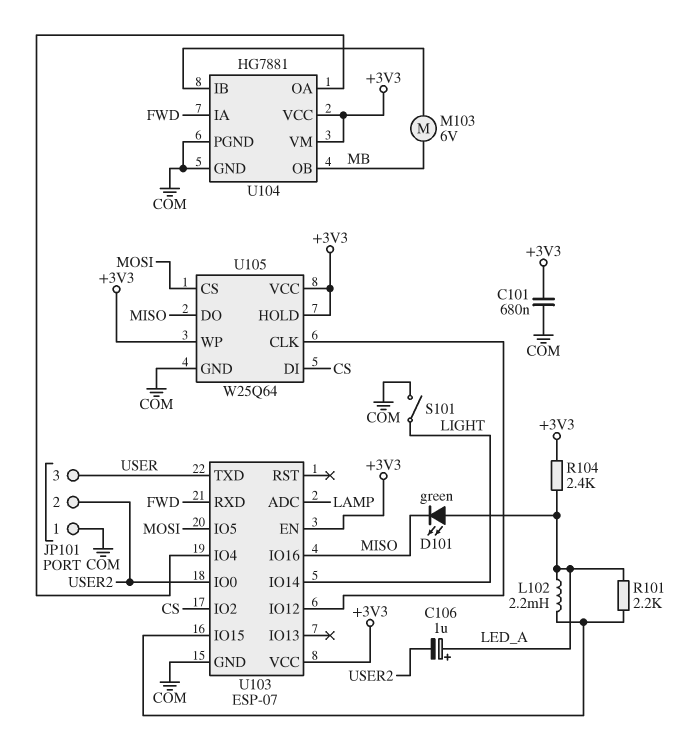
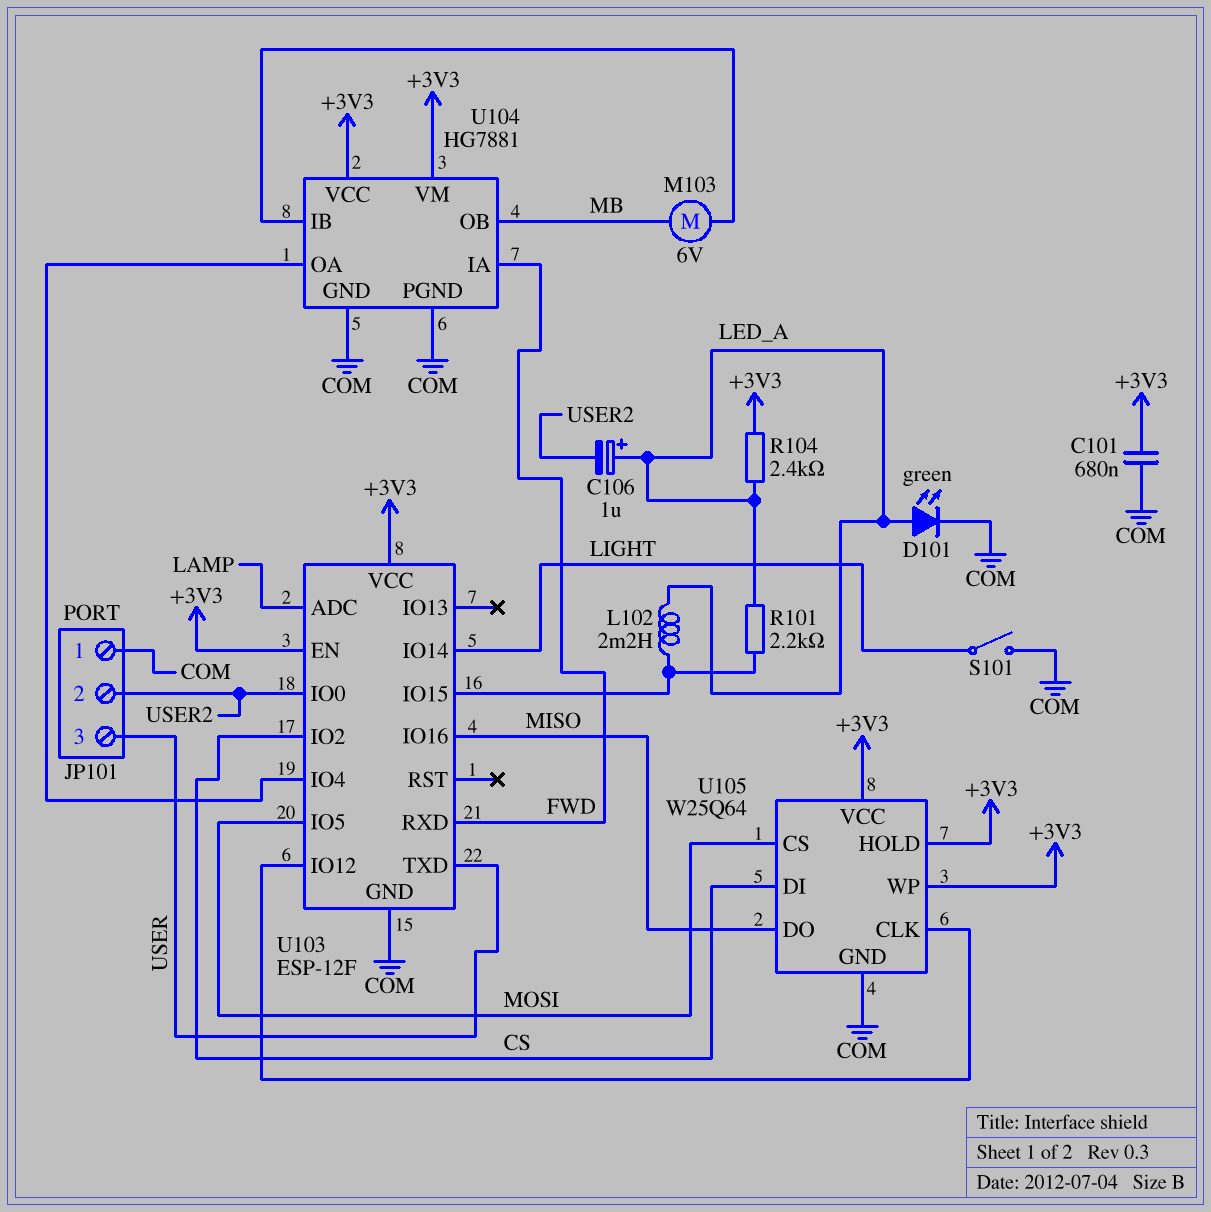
D101: LED green (A LED_A, K MISO) -> LED green (A LED_A, K COM)
U103: ESP-07 -> ESP-12F

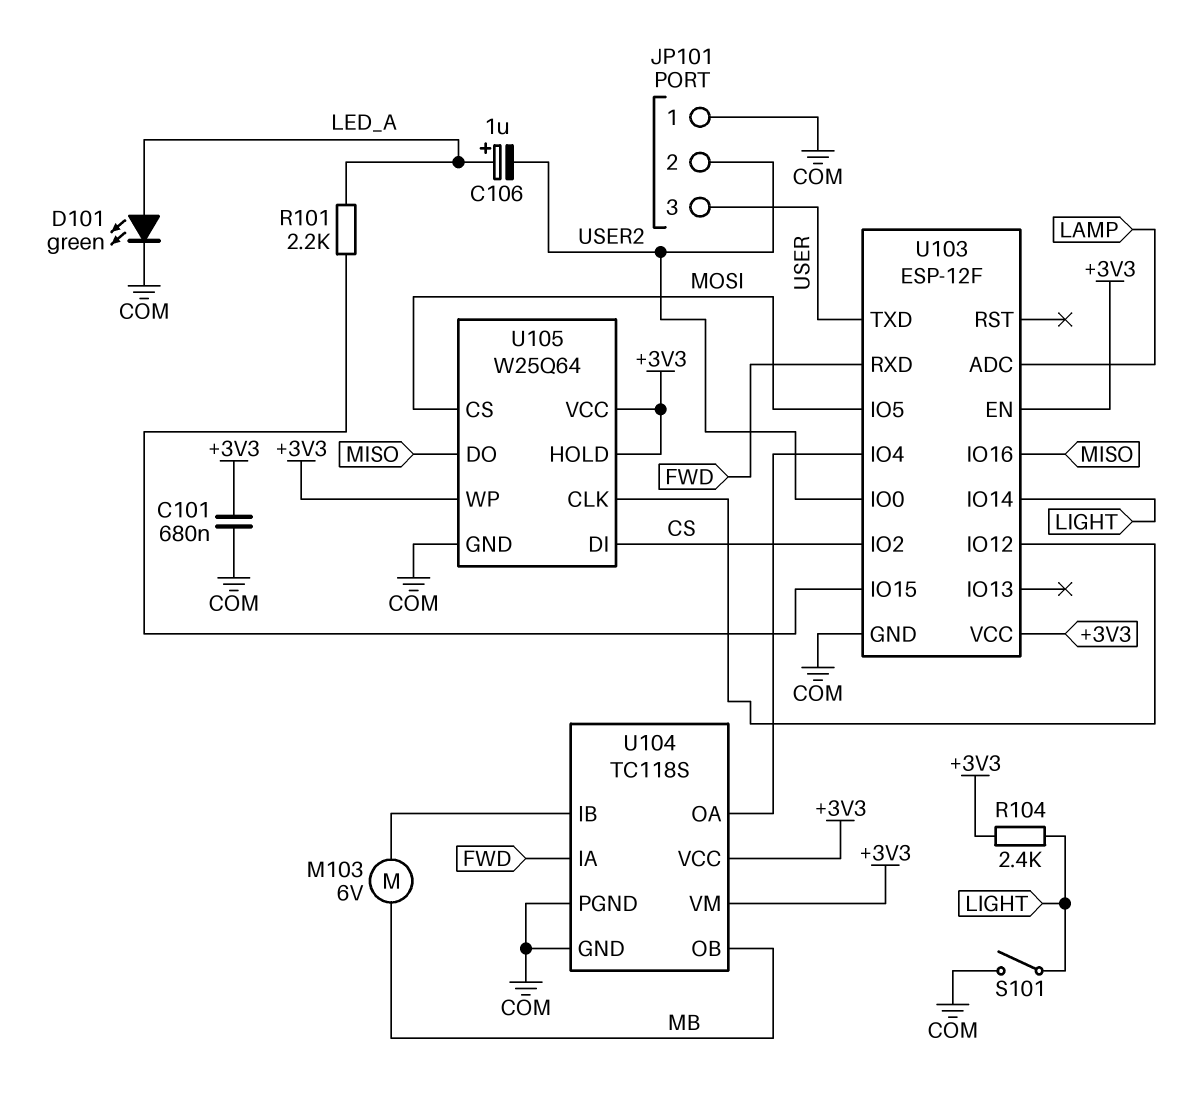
L102: 2.2mH (LED_A, U103/IO15) -> none
R104: 2.4k (+3V3, LED_A) -> 2.4k (+3V3, LIGHT)
U104: HG7881 -> TC118S

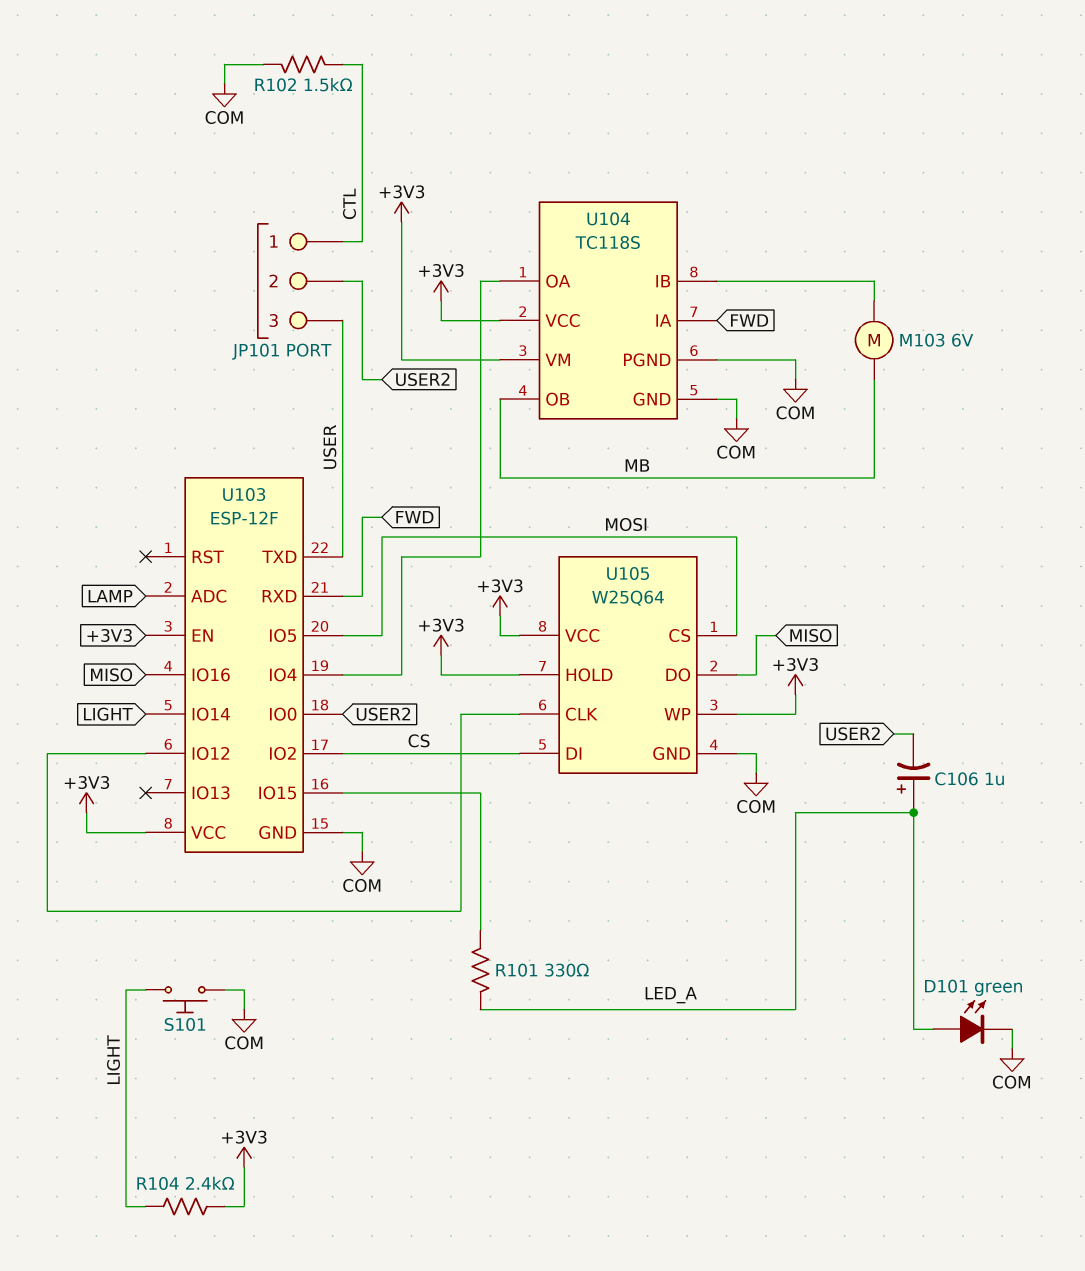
C101: 680nF (+3V3, COM) -> none
JP101 pin 1: COM -> CTL
R101: 2.2k (LED_A, U103/IO15) -> 330 (LED_A, U103/IO15)
R102: none -> 1.5k (COM, CTL)
S101: switch (COM, LIGHT) -> button (COM, LIGHT)

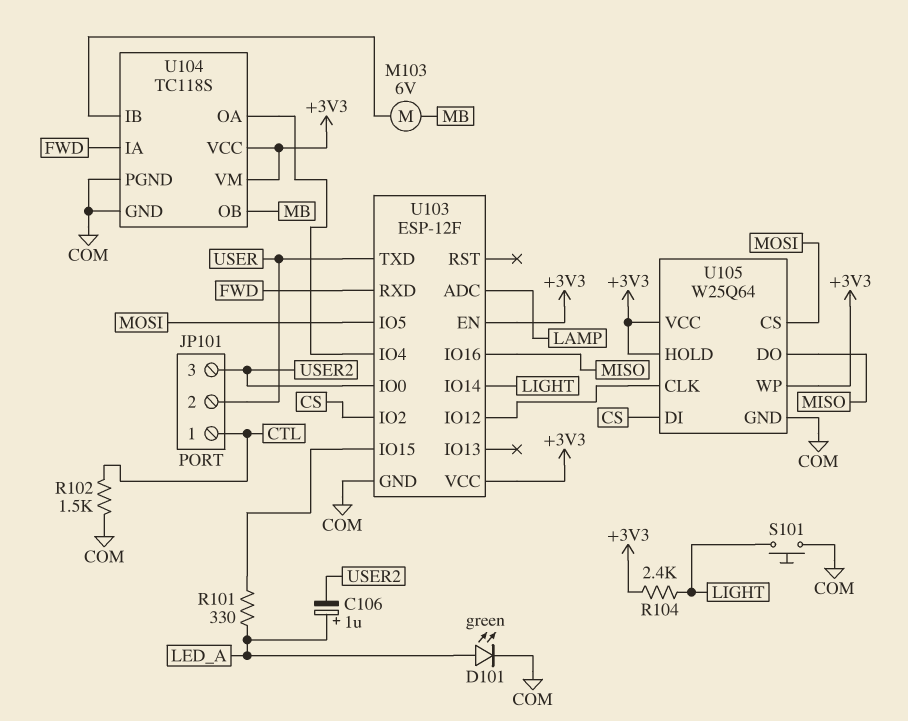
JP101 pin 2: USER2 -> USER
JP101 pin 3: USER -> USER2

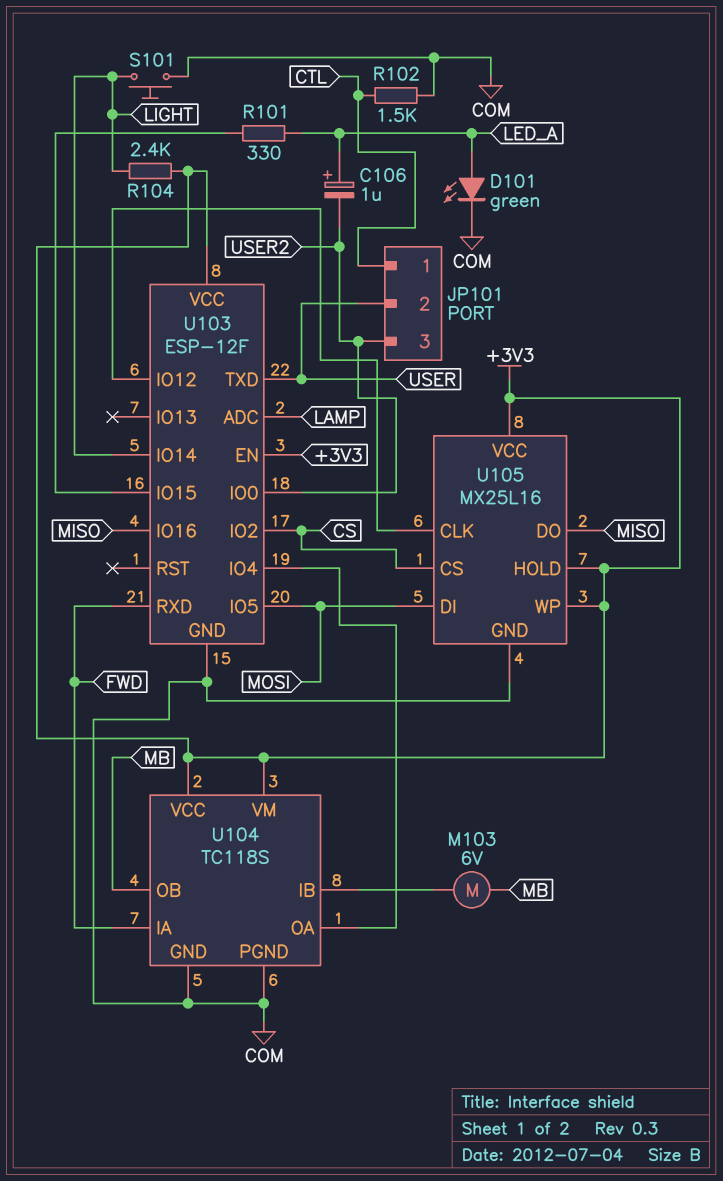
U105: W25Q64 -> MX25L16
U105 pin CS: MOSI -> CS
U105 pin DI: CS -> MOSI

